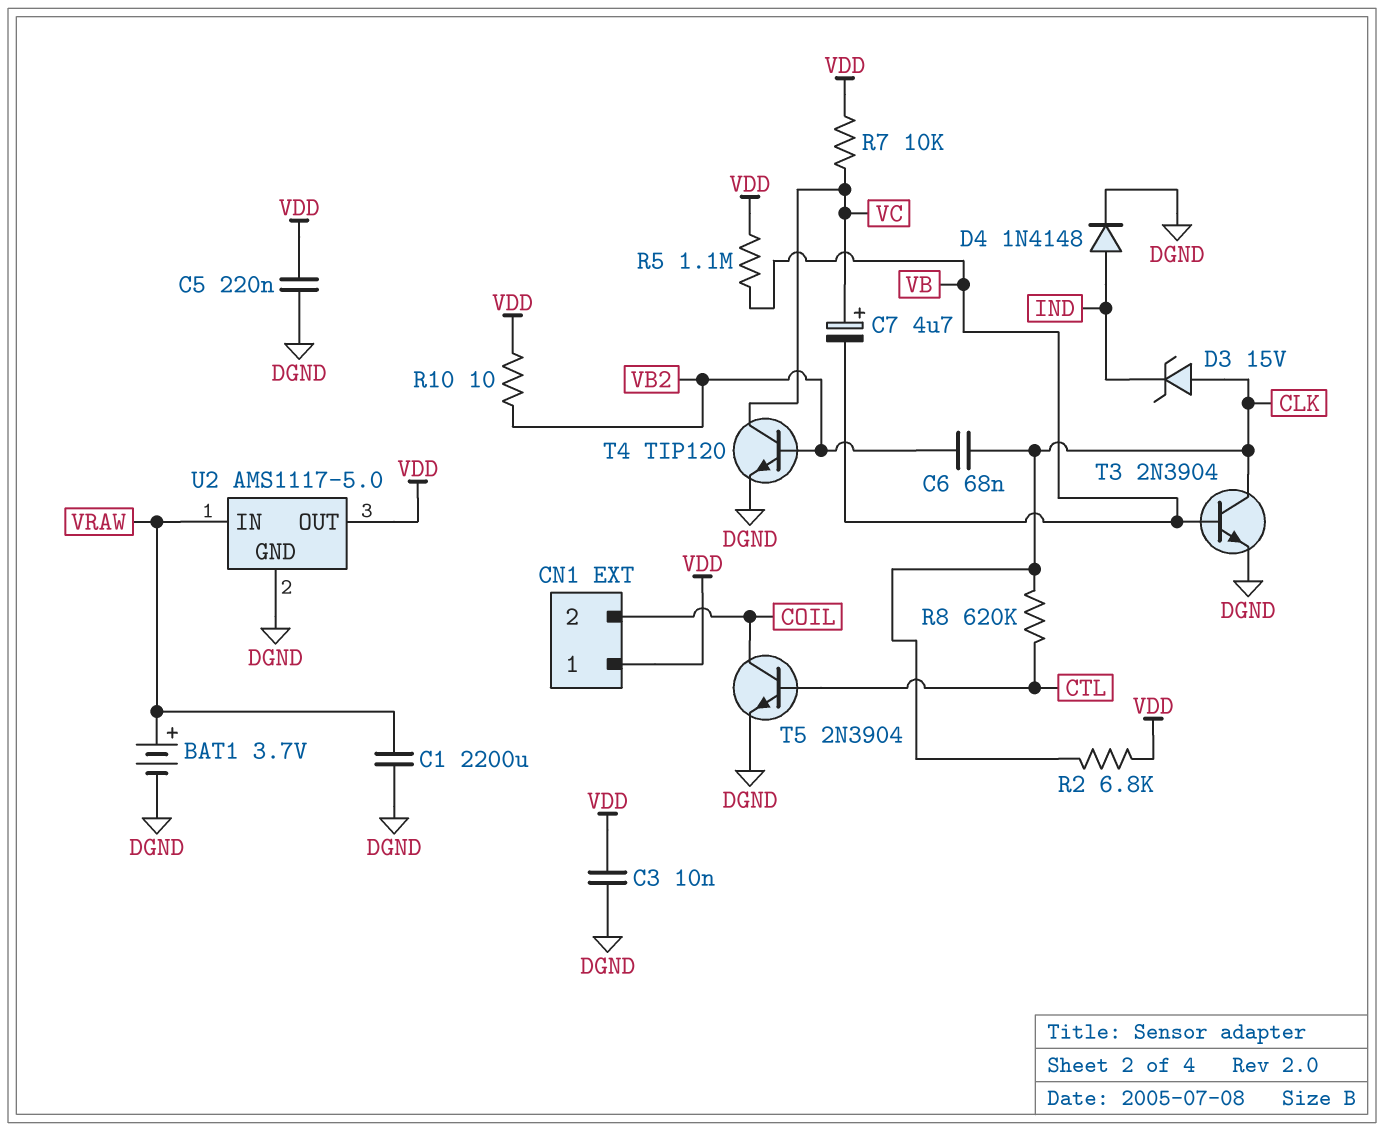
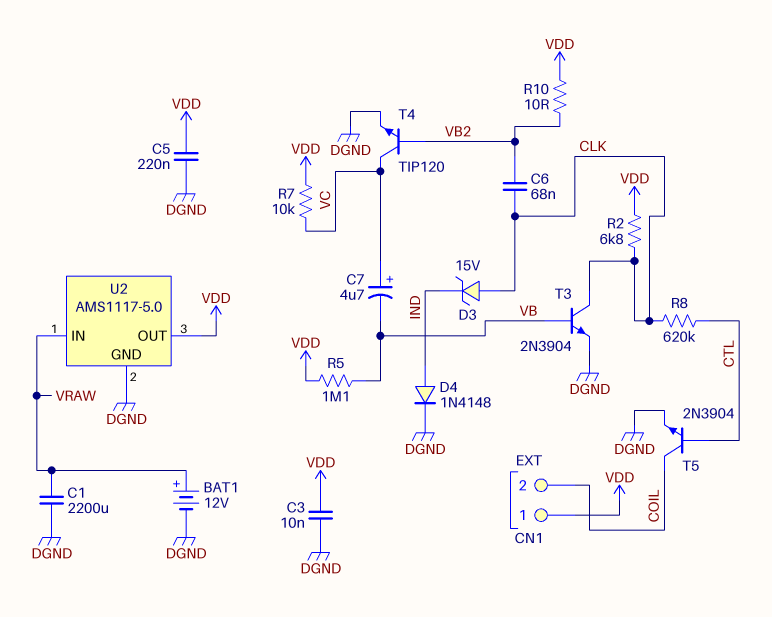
BAT1: 3.7V (plus VRAW, minus DGND) -> 12V (plus VRAW, minus DGND)

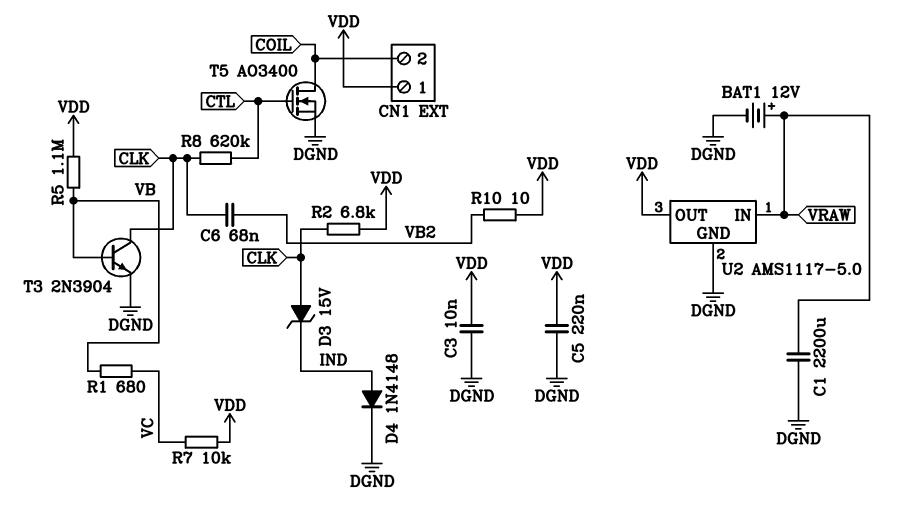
C7: 4.7uF (plus VC, minus VB) -> none
R1: none -> 680 (VB, VC)
T4: NPN TIP120 (B VB2, C VC, E DGND) -> none
T5: NPN 2N3904 (B CTL, C COIL, E DGND) -> NMOS AO3400 (G CTL, D COIL, S DGND)

